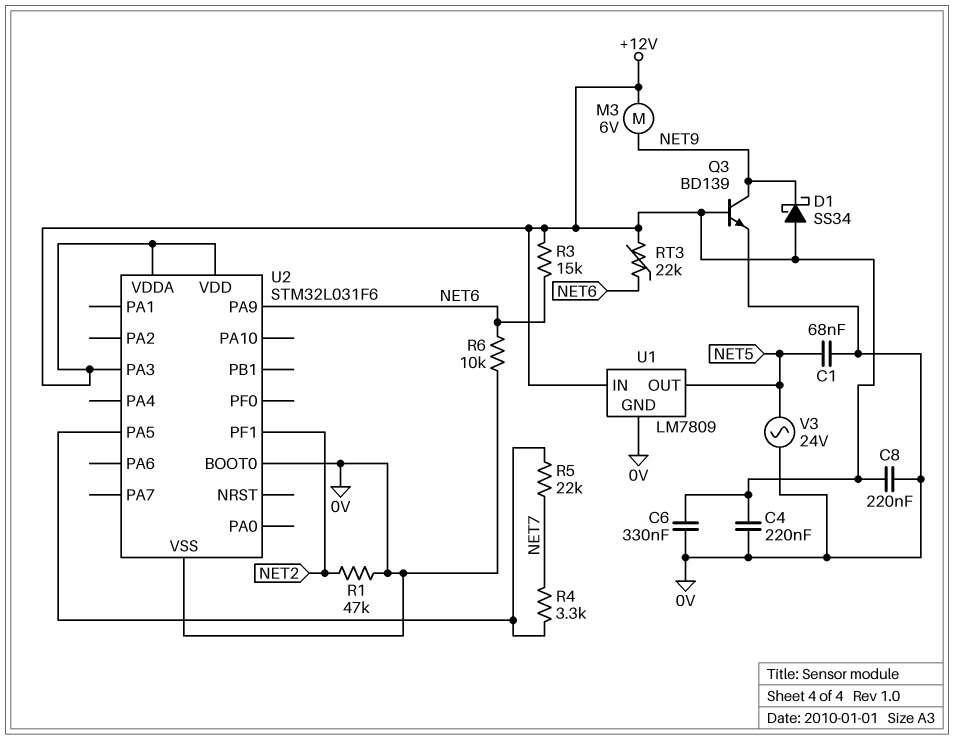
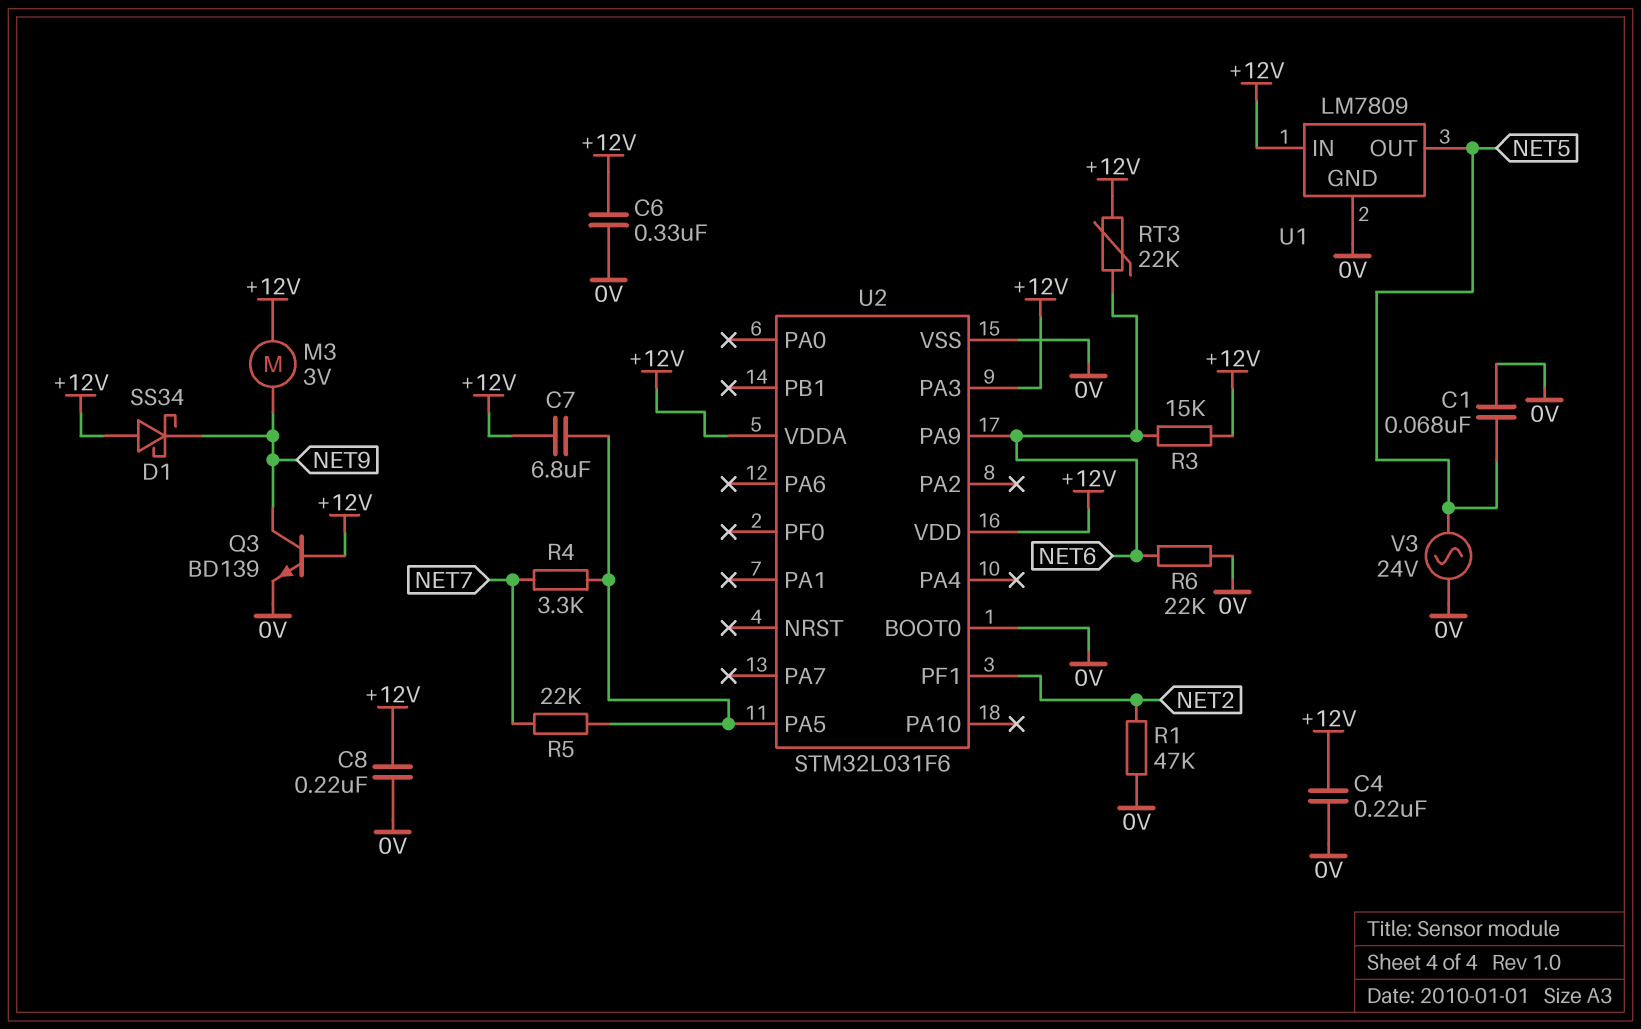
C7: none -> 6.8uF (+12V, U2/PA5)
M3: motor 6V (+12V, NET9) -> motor 3V (+12V, NET9)
R6: 10k (0V, NET6) -> 22k (0V, NET6)

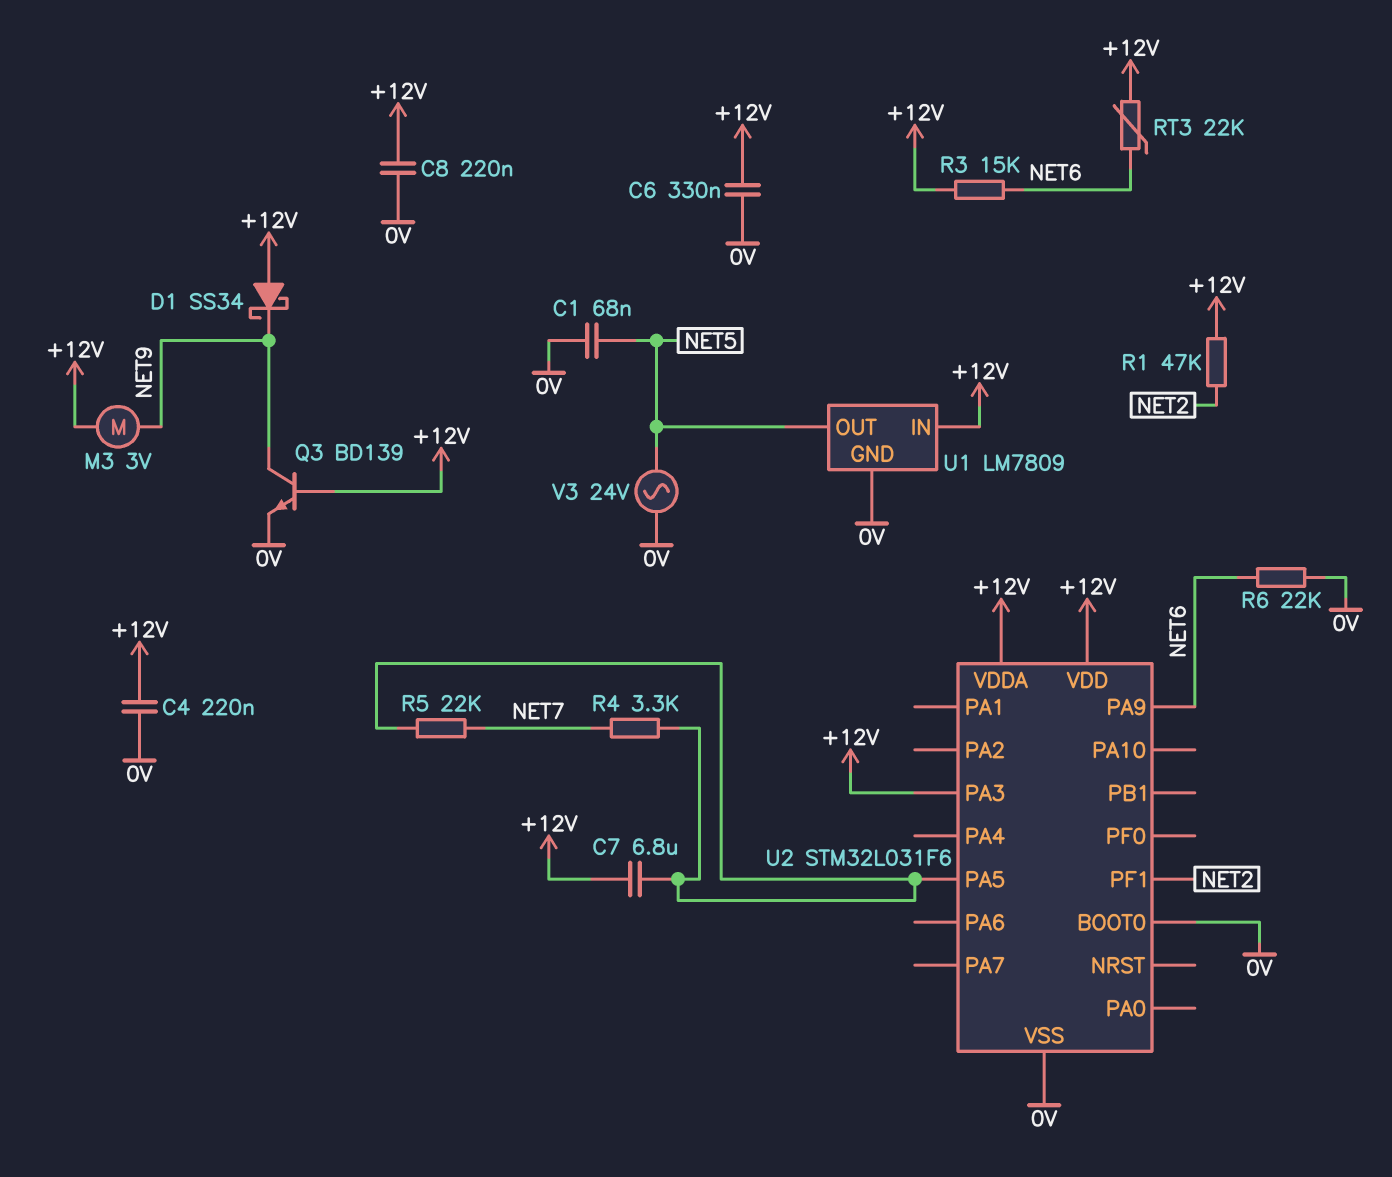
R1: 47k (0V, NET2) -> 47k (+12V, NET2)

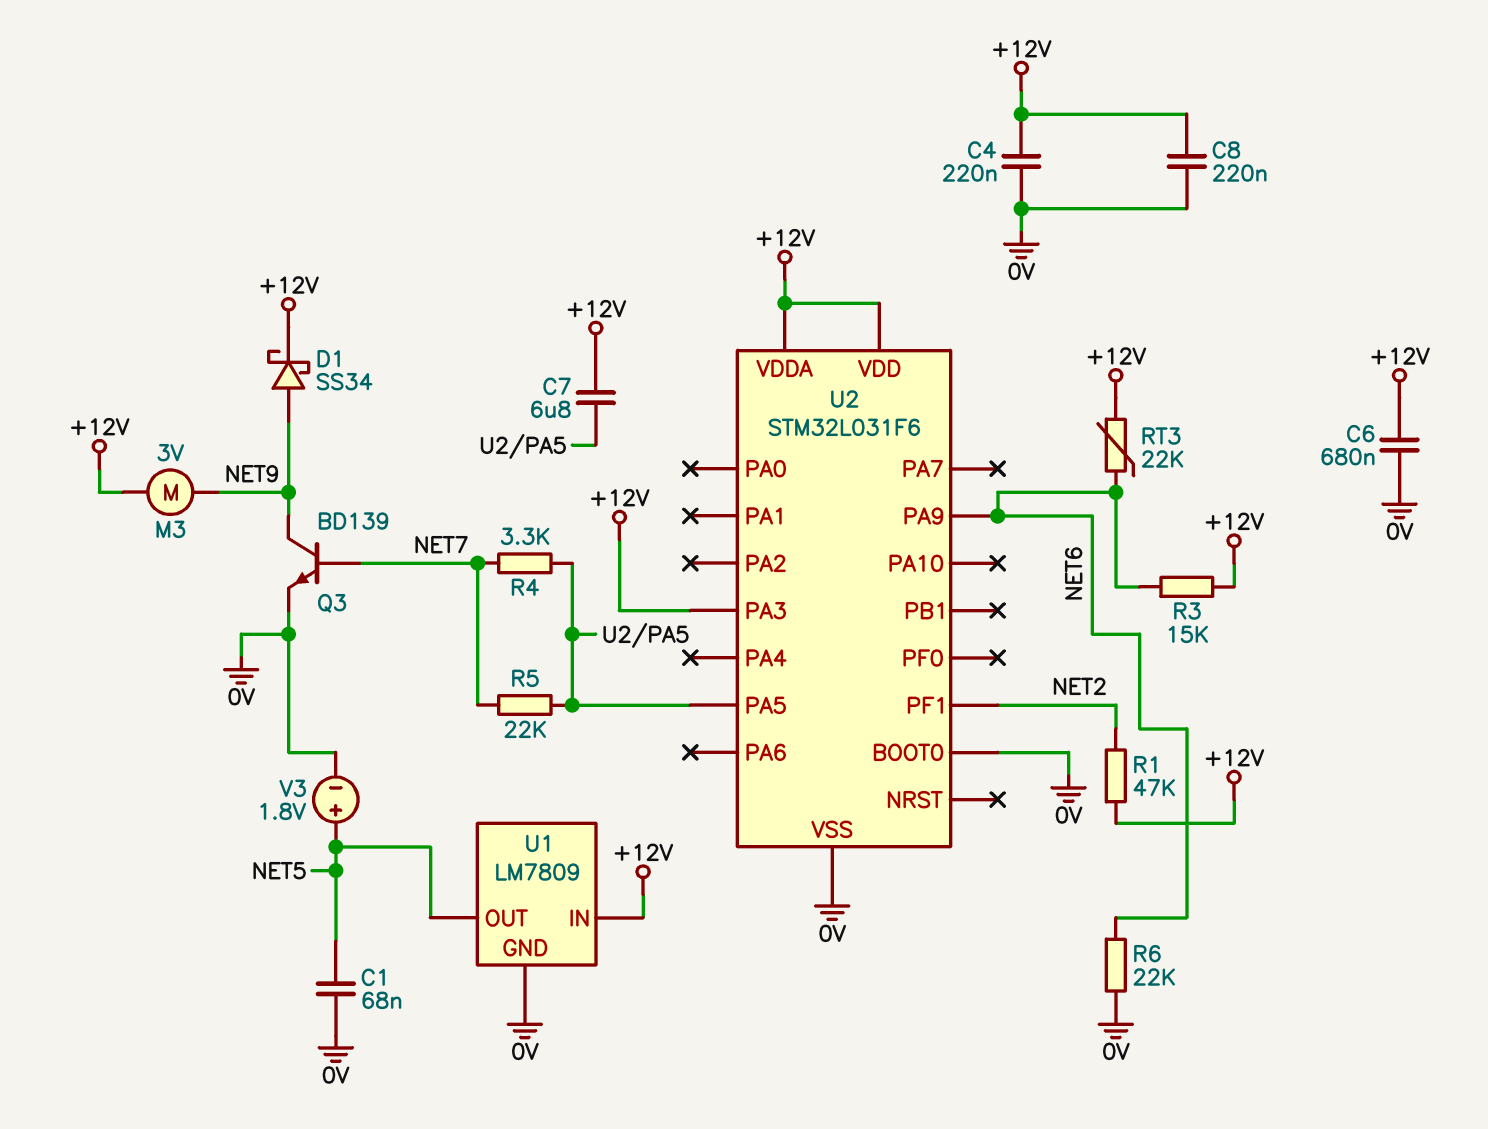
C6: 330nF (+12V, 0V) -> 680nF (+12V, 0V)
D1: schottky SS34 (A +12V, K NET9) -> schottky SS34 (A NET9, K +12V)
Q3: NPN BD139 (B +12V, C NET9, E 0V) -> NPN BD139 (B NET7, C NET9, E 0V)
V3: AC 24V (0V, NET5) -> 1.8V (plus NET5, minus 0V)

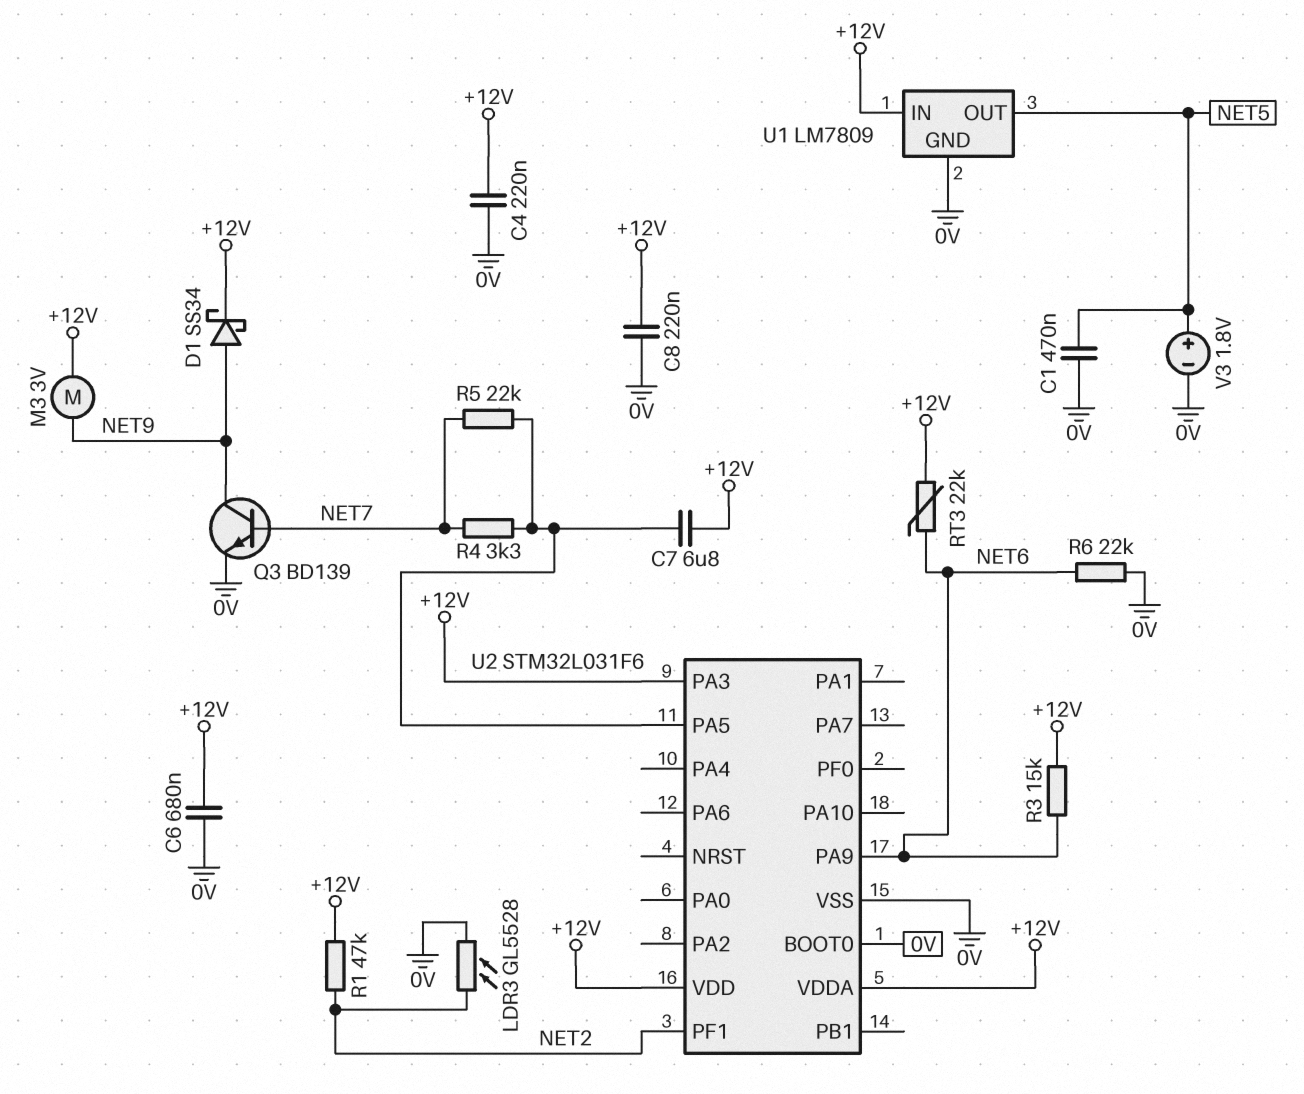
C1: 68nF (0V, NET5) -> 470nF (0V, NET5)
LDR3: none -> GL5528 (0V, NET2)

